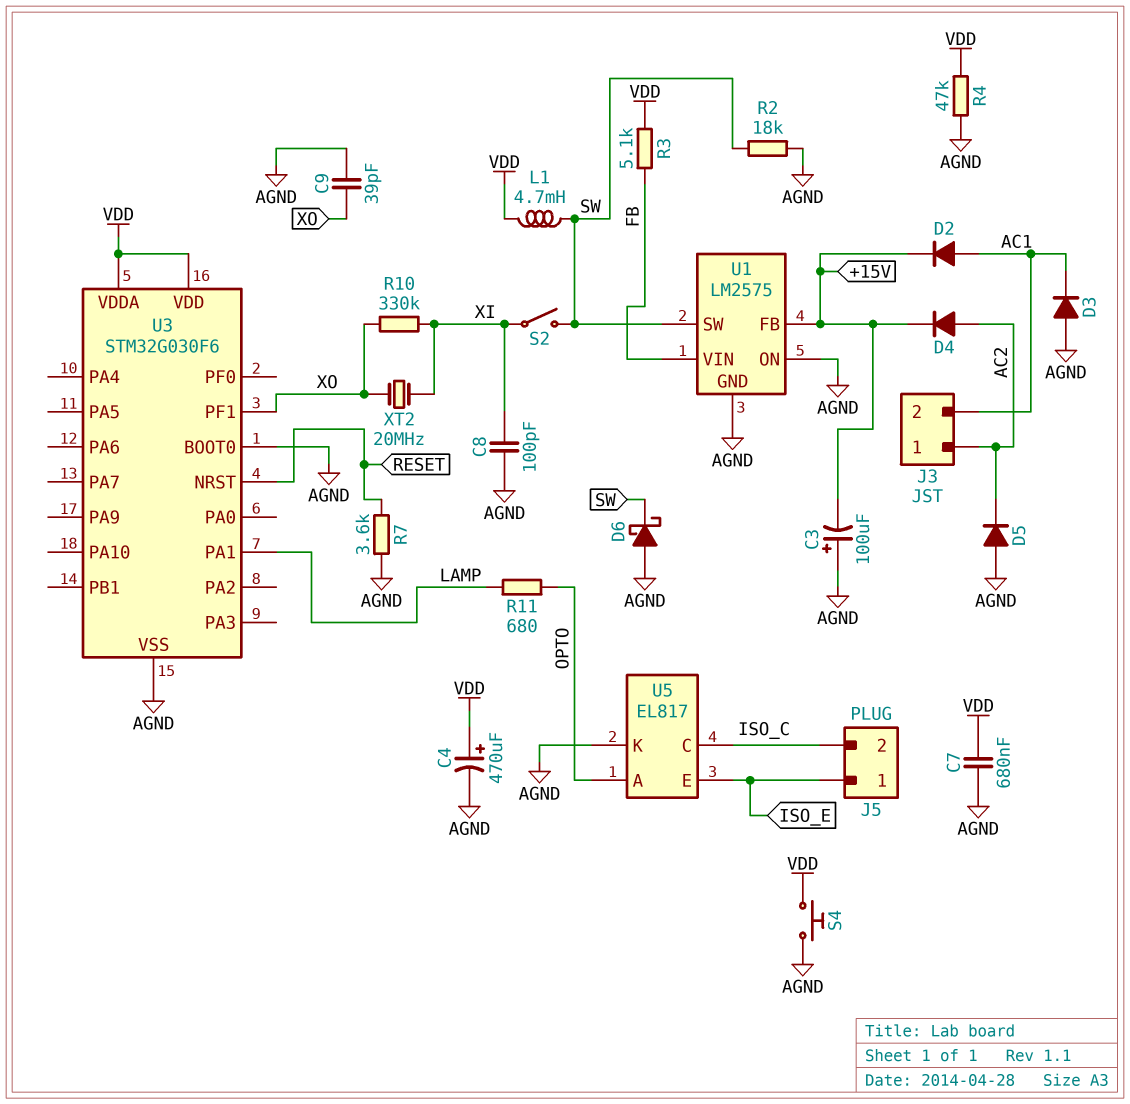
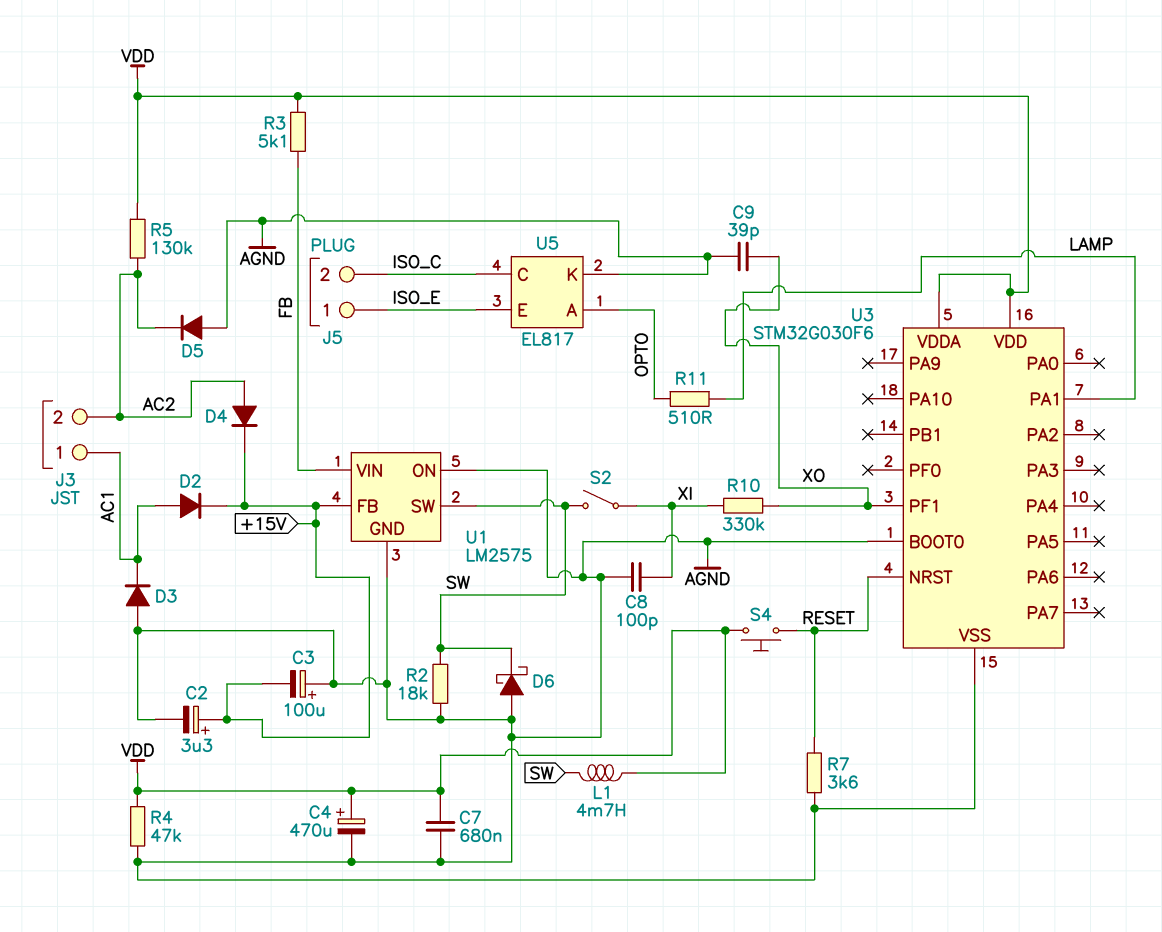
C2: none -> 3.3uF (plus +15V, minus AGND)
J3 pin 1: AC2 -> AC1
J3 pin 2: AC1 -> AC2
R5: none -> 130k (AC2, VDD)
R11: 680 (LAMP, OPTO) -> 510 (LAMP, OPTO)
S4: button (AGND, VDD) -> button (RESET, VDD)
XT2: 20MHz (XI, XO) -> none

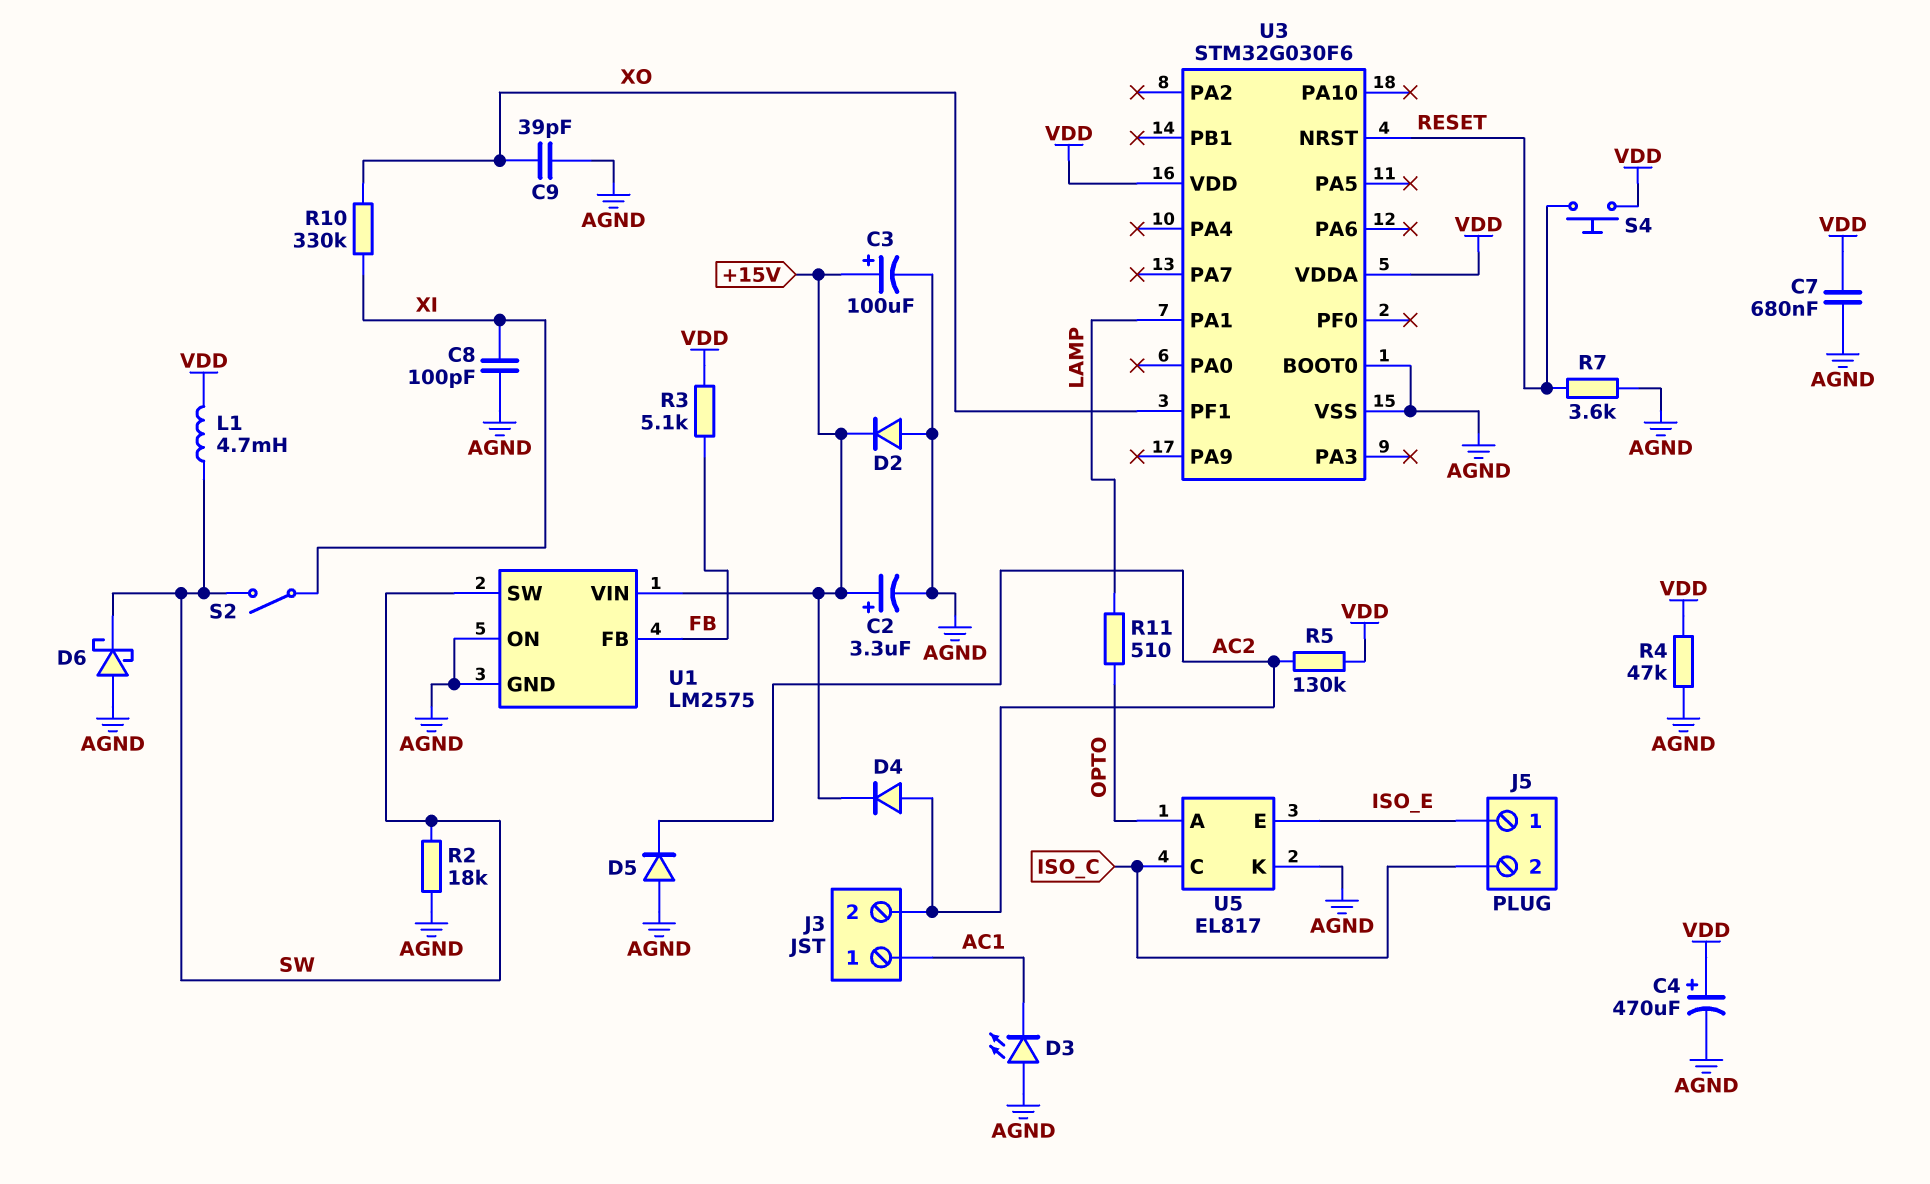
C3: 100uF (plus AGND, minus +15V) -> 100uF (plus +15V, minus AGND)
D2: diode (A AC1, K +15V) -> diode (A AGND, K +15V)
D3: diode (A AGND, K AC1) -> LED (A AGND, K AC1)
U1 pin FB: +15V -> FB
U1 pin VIN: FB -> +15V

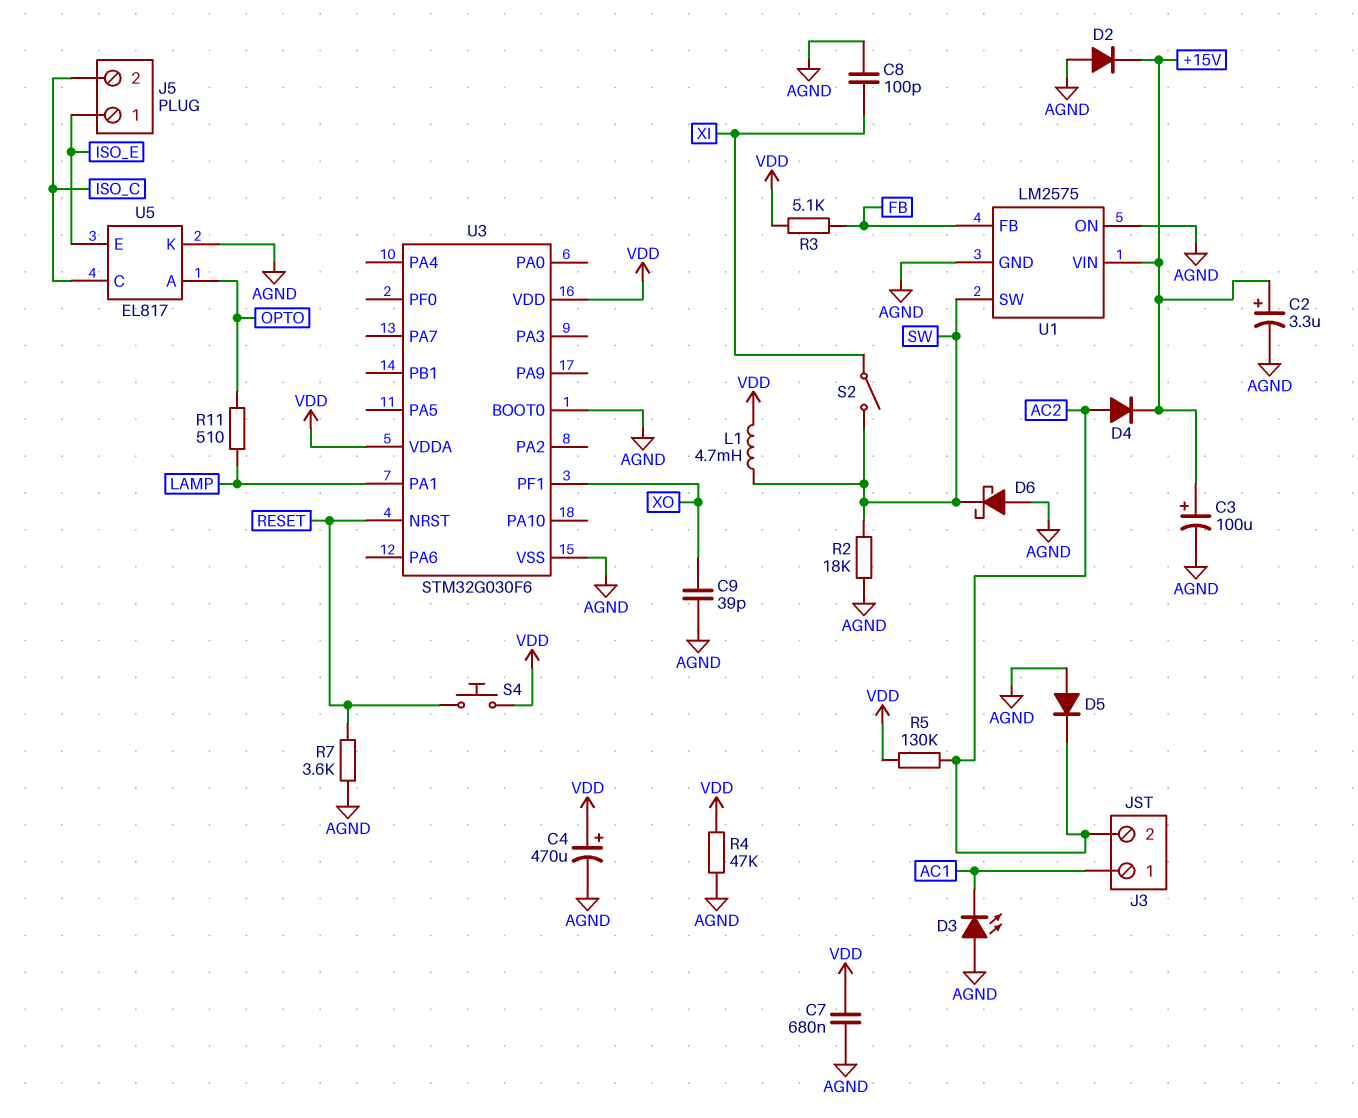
R10: 330k (XI, XO) -> none

